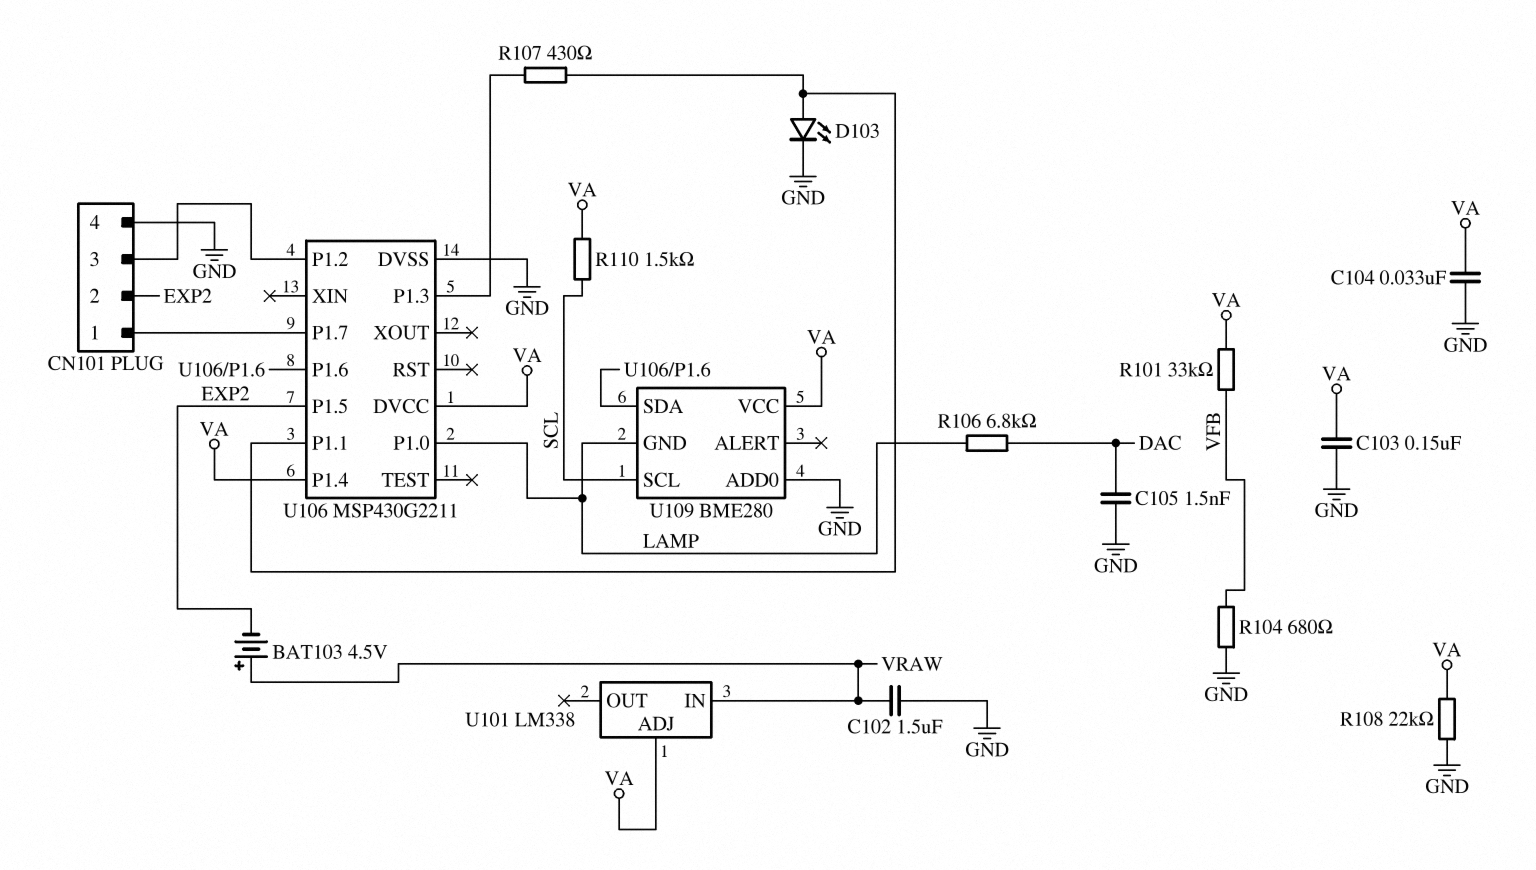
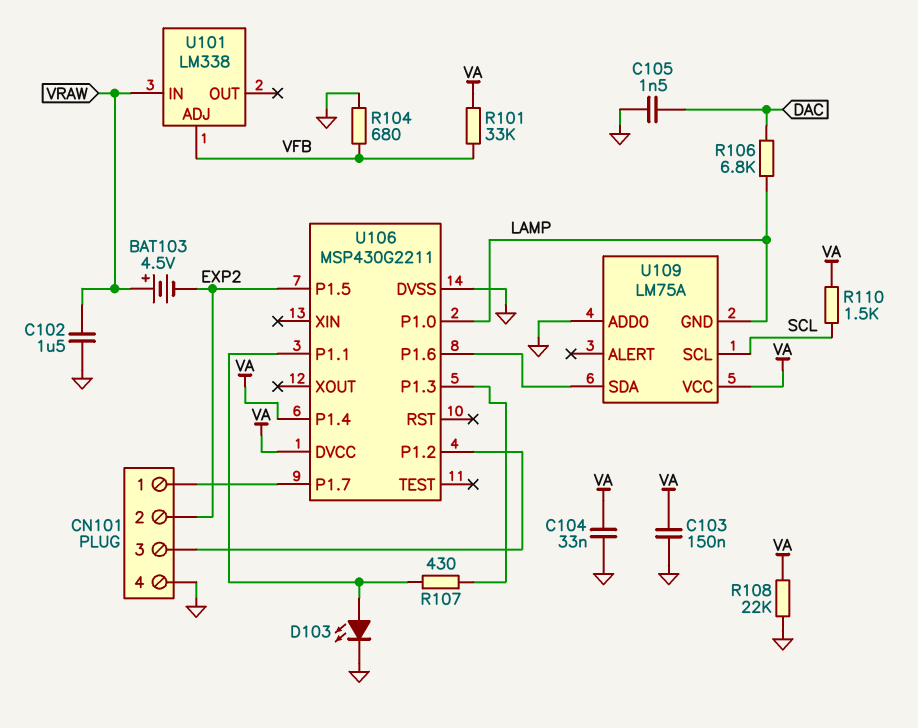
U101 pin ADJ: VA -> VFB
U109: BME280 -> LM75A

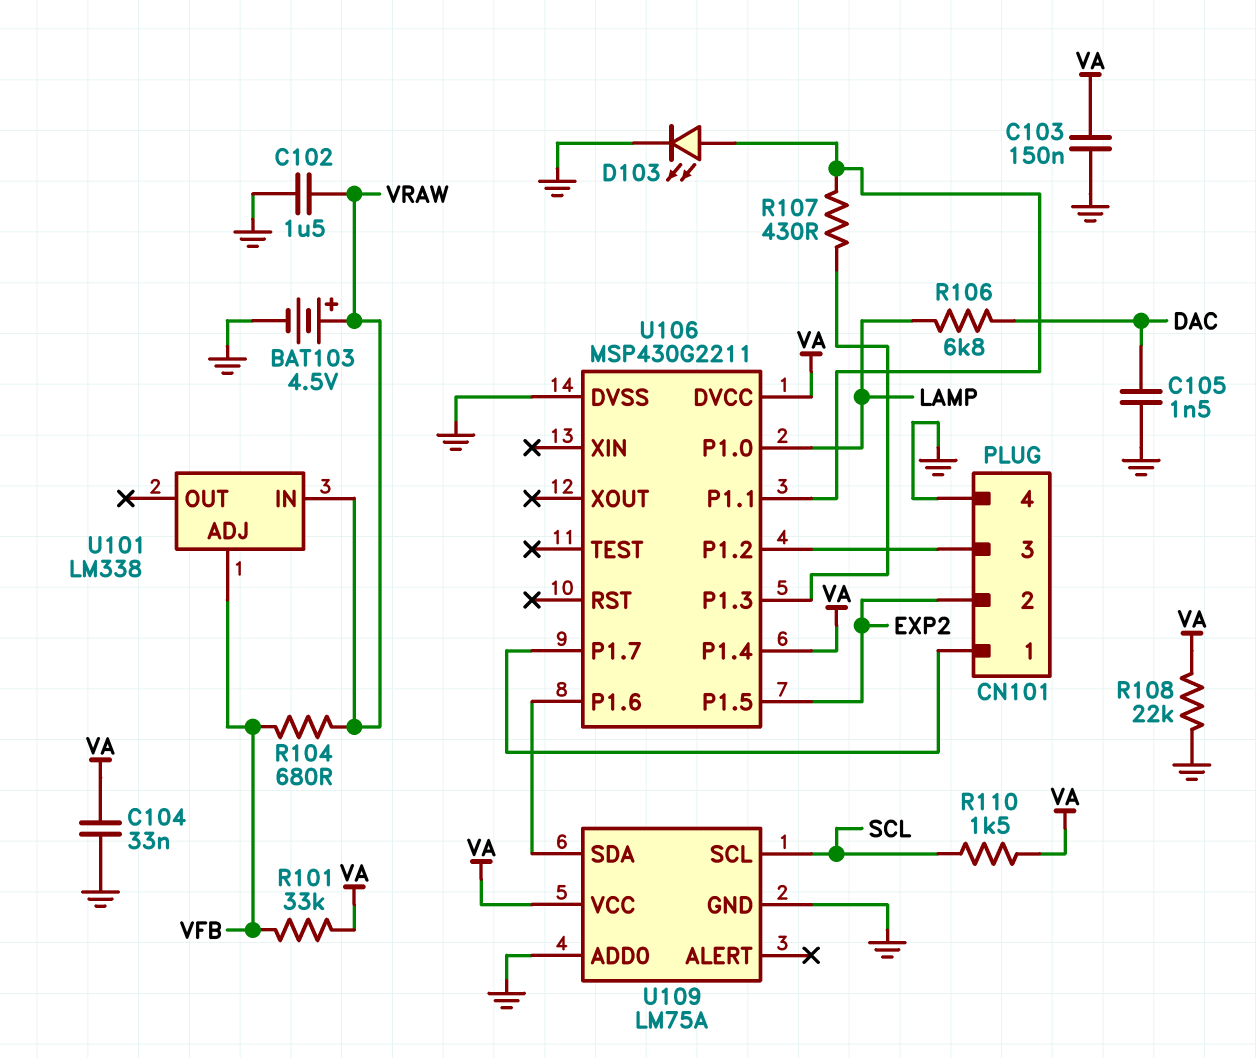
BAT103: 4.5V (plus VRAW, minus EXP2) -> 4.5V (plus VRAW, minus GND)
R104: 680 (GND, VFB) -> 680 (VFB, VRAW)
U109 pin GND: LAMP -> GND

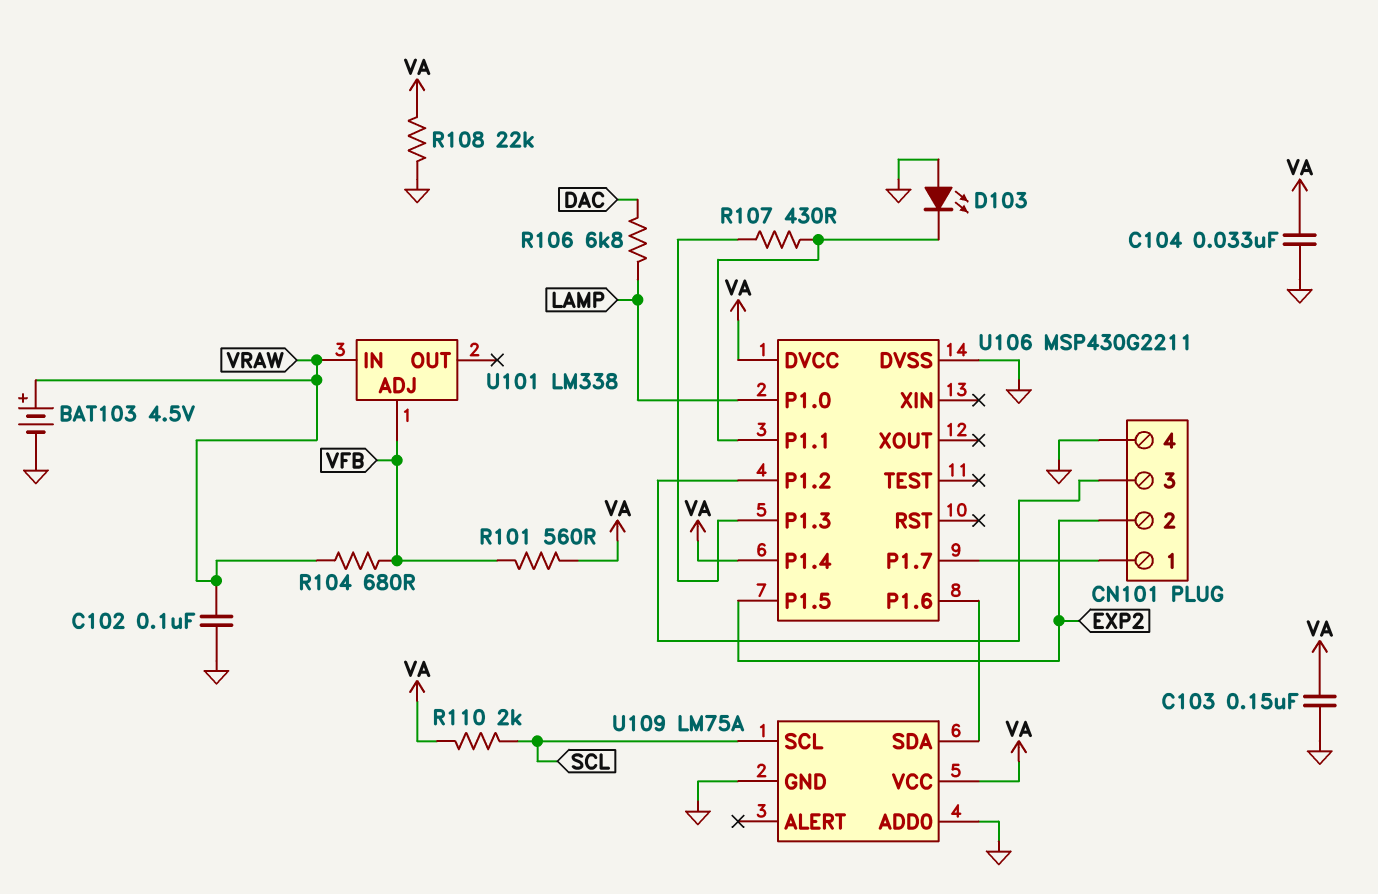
C102: 1.5uF (GND, VRAW) -> 100nF (GND, VRAW)
C105: 1.5nF (DAC, GND) -> none
D103: LED (A U106/P1.1, K GND) -> LED (A GND, K U106/P1.1)
R101: 33k (VA, VFB) -> 560 (VA, VFB)
R110: 1.5k (SCL, VA) -> 2k (SCL, VA)

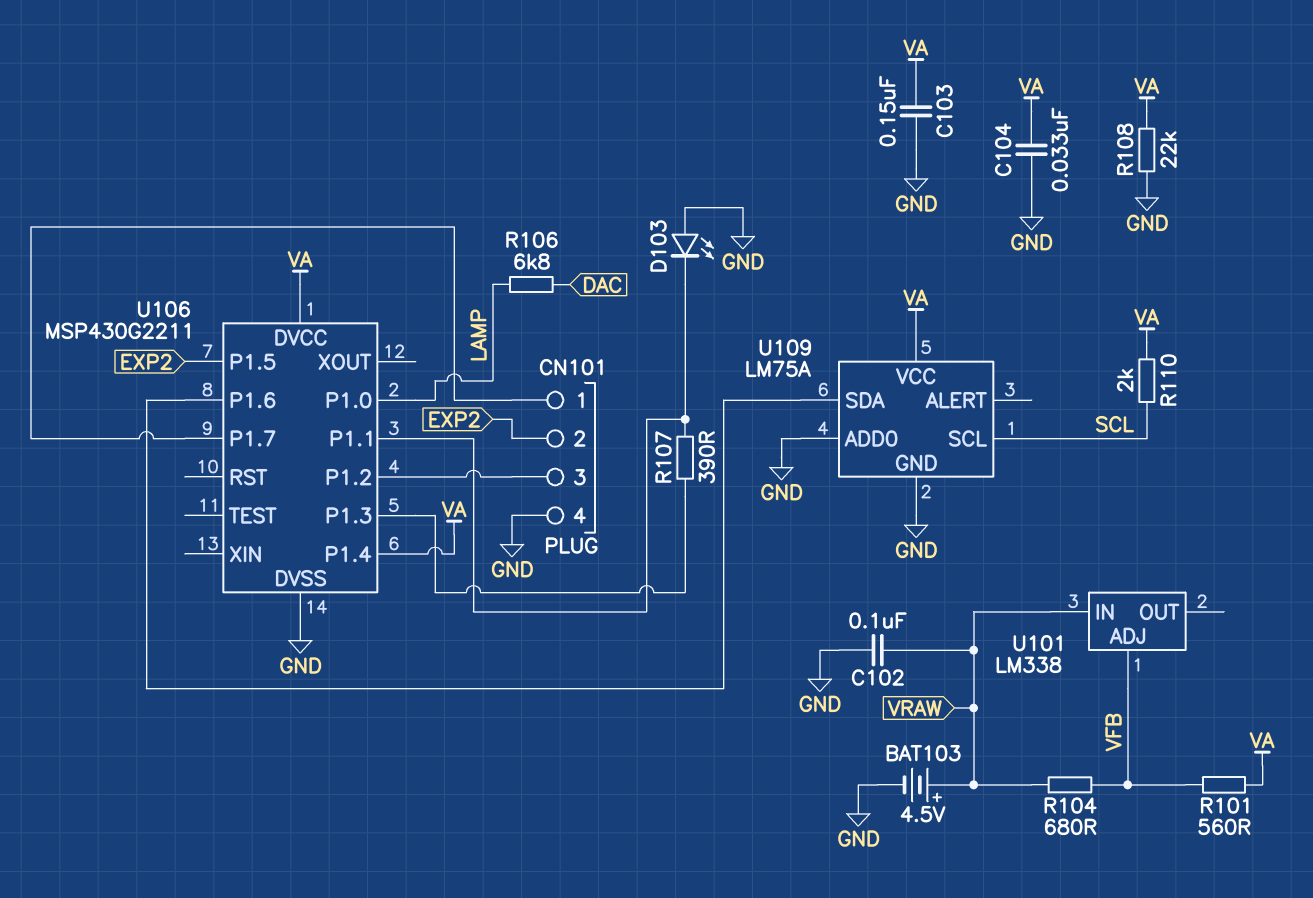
R107: 430 (U106/P1.1, U106/P1.3) -> 390 (U106/P1.1, U106/P1.3)

